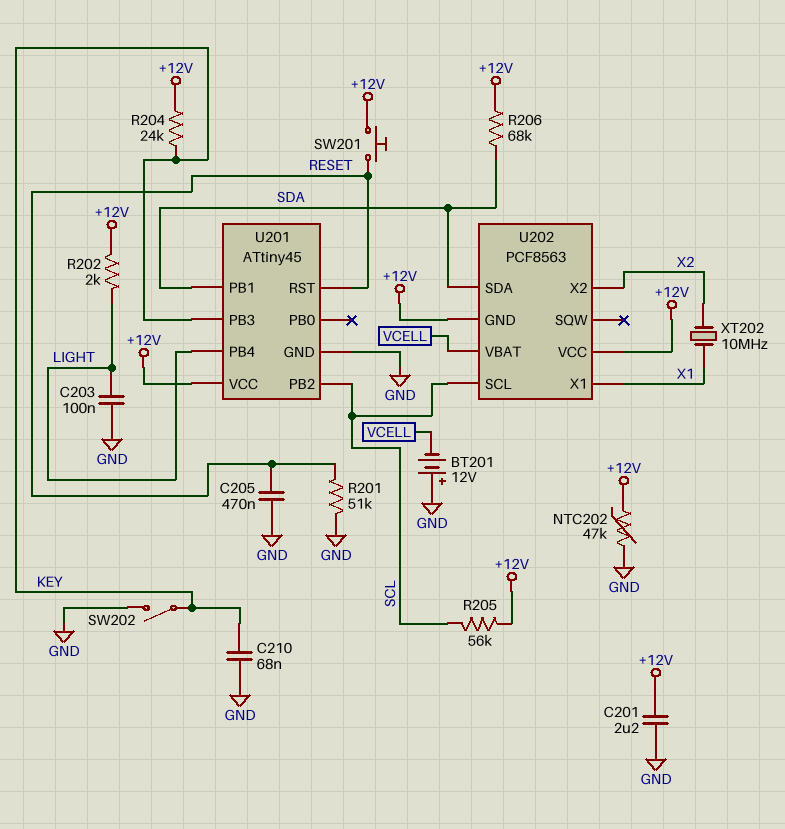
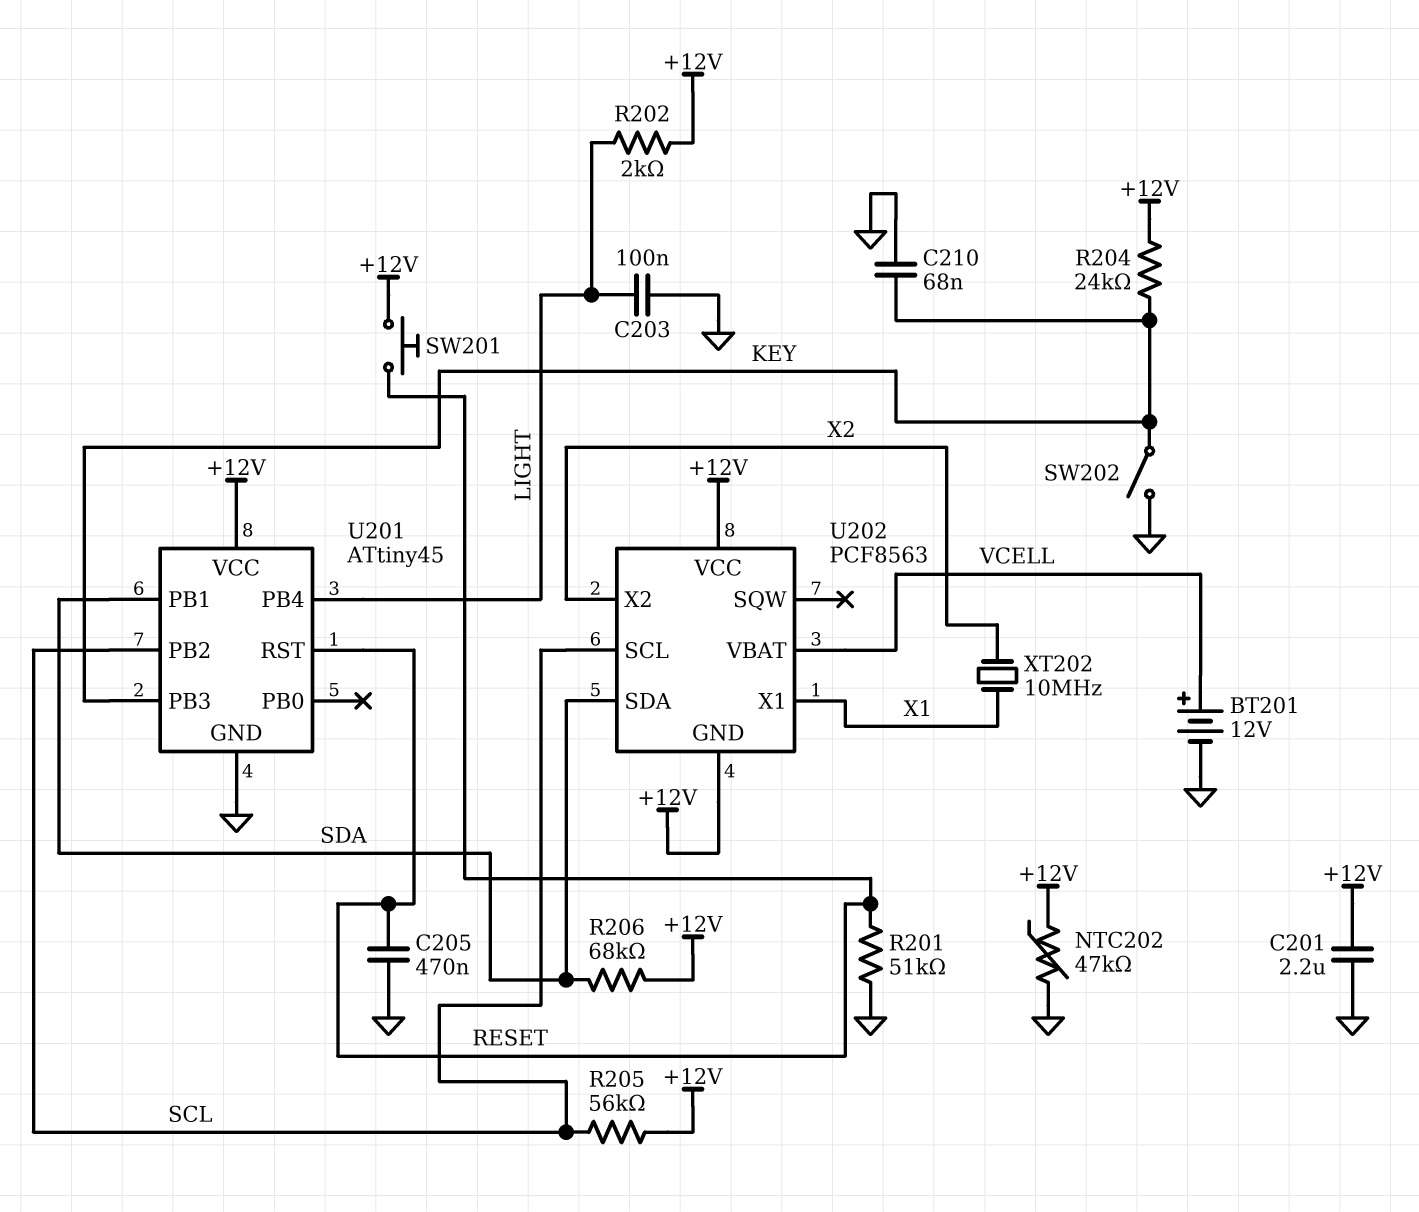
BT201: 12V (plus GND, minus VCELL) -> 12V (plus VCELL, minus GND)

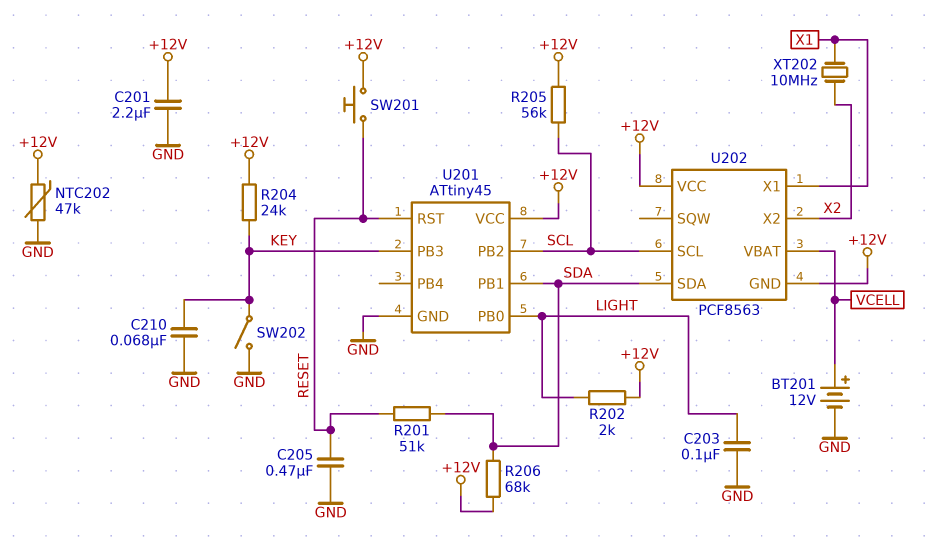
R201: 51k (GND, RESET) -> 51k (RESET, SDA)
U201 pin PB0: none -> LIGHT
U201 pin PB4: LIGHT -> none

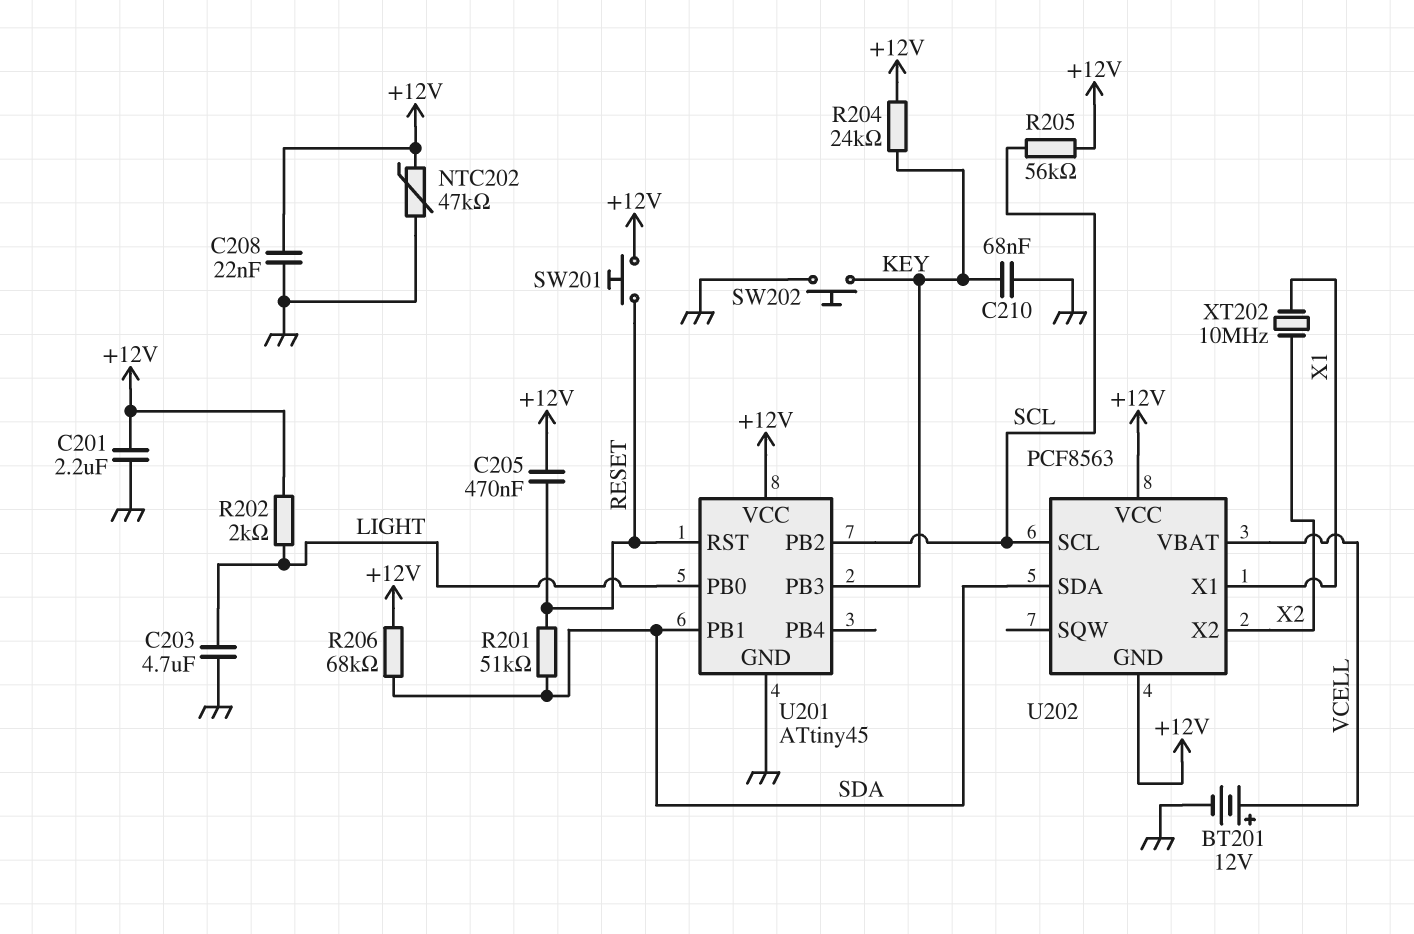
C203: 100nF (GND, LIGHT) -> 4.7uF (GND, LIGHT)
C205: 470nF (GND, RESET) -> 470nF (+12V, RESET)
C208: none -> 22nF (+12V, GND)
SW202: switch (GND, KEY) -> button (GND, KEY)

